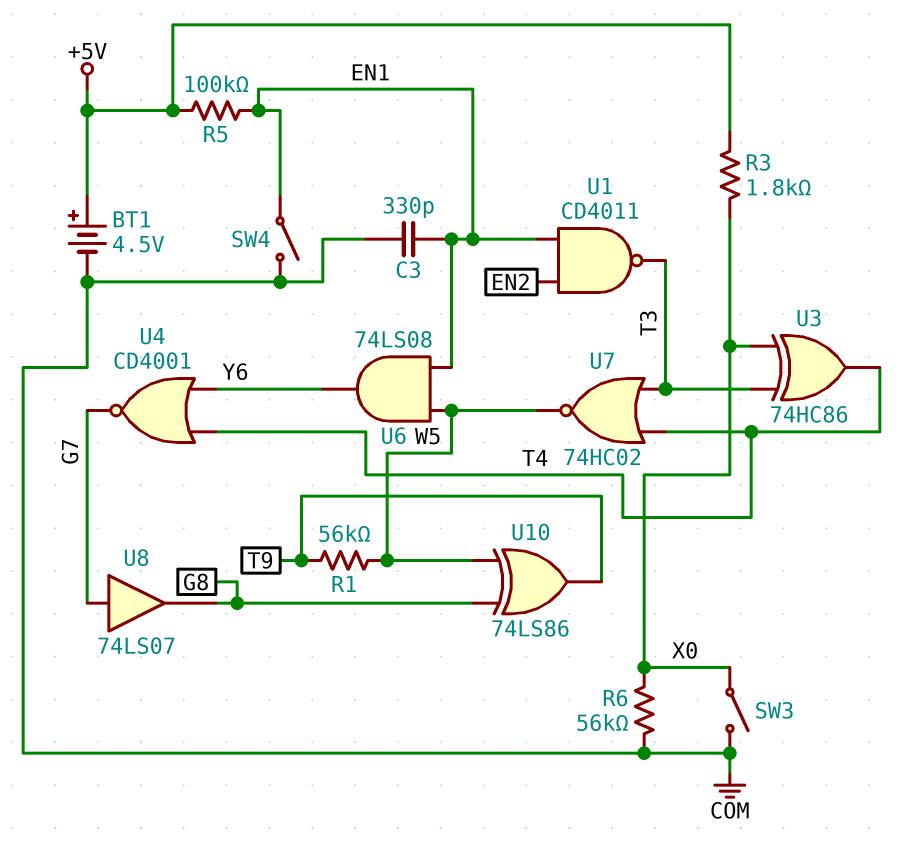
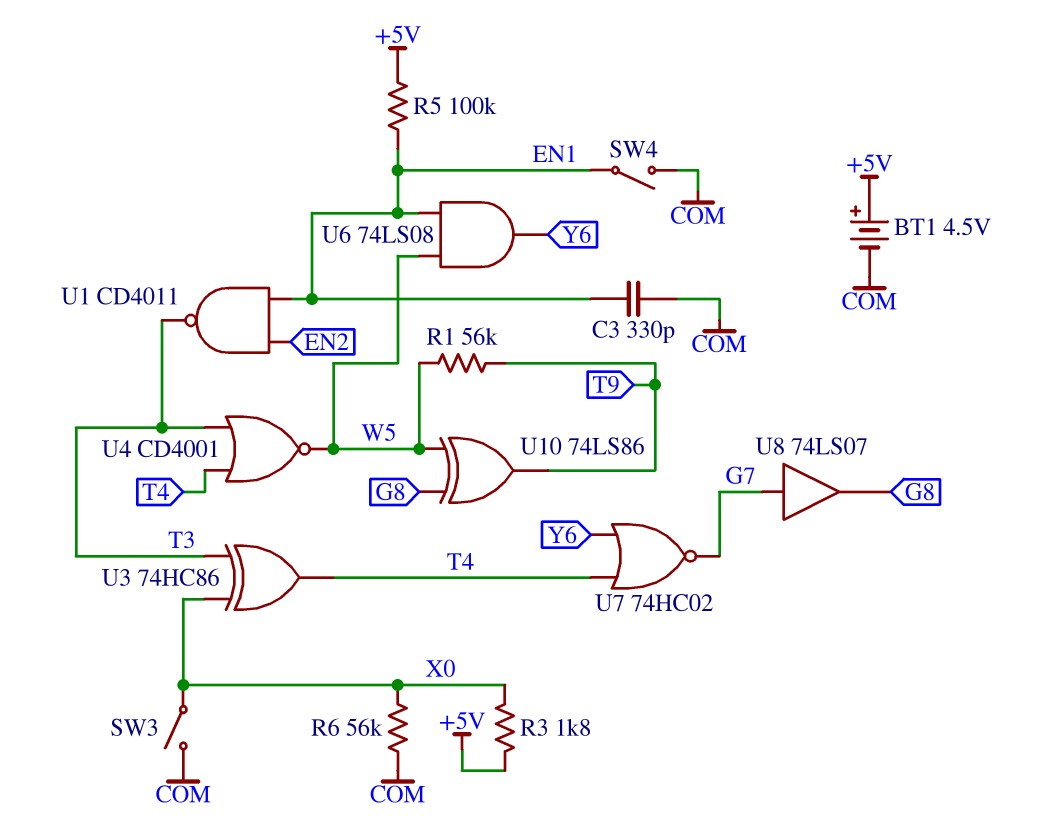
U4: NOR CD4001 (in T4, in Y6, out G7) -> NOR CD4001 (in T3, in T4, out W5)
U7: NOR 74HC02 (in T3, in T4, out W5) -> NOR 74HC02 (in T4, in Y6, out G7)

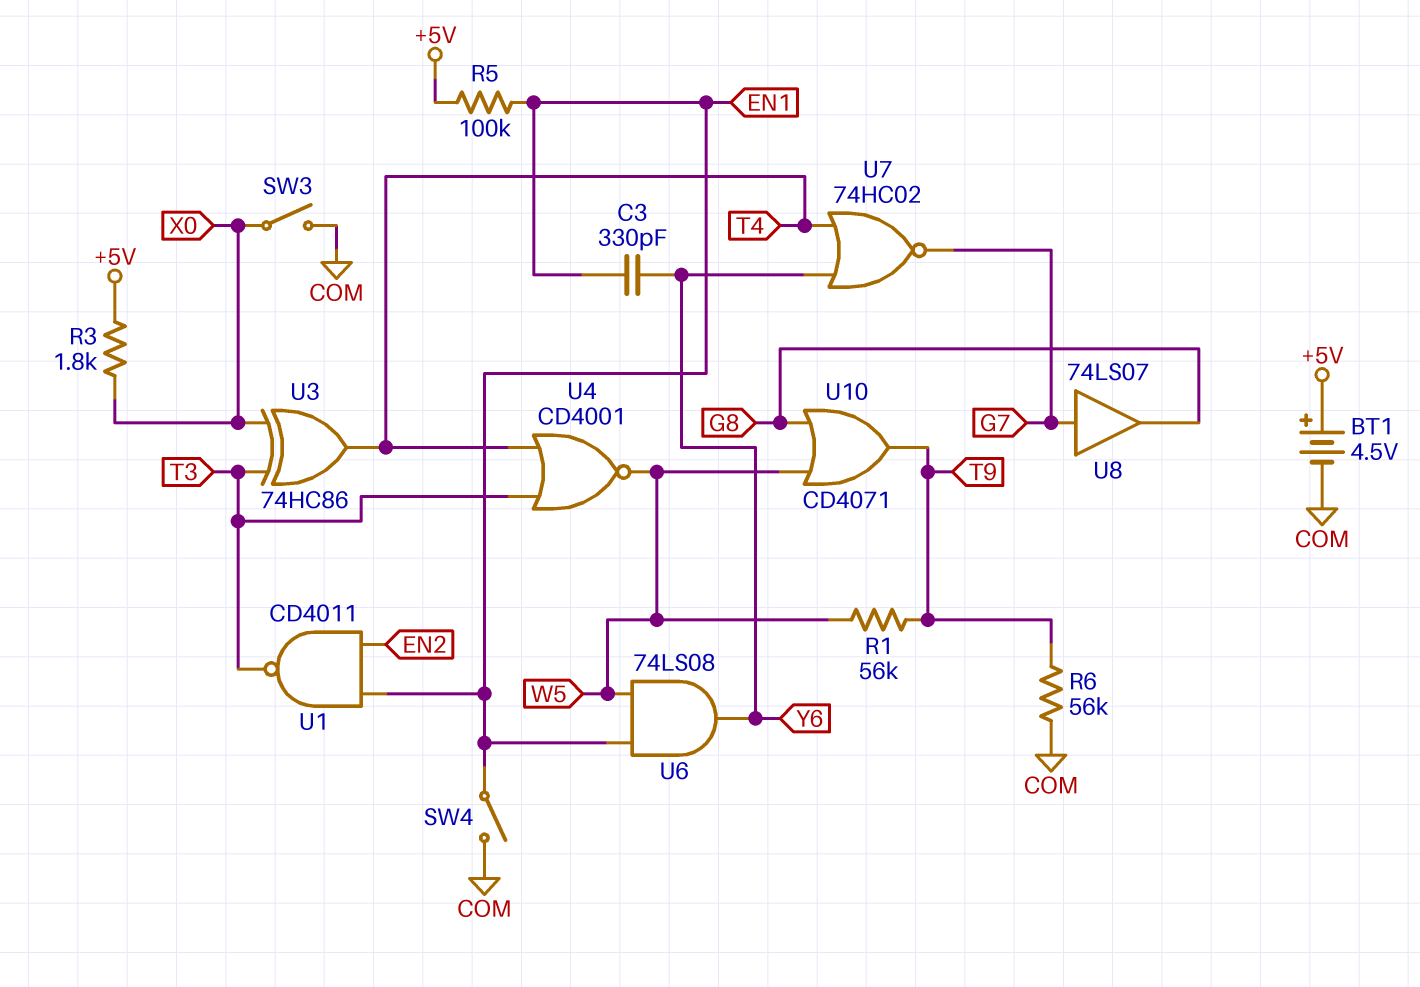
C3: 330pF (COM, EN1) -> 330pF (EN1, Y6)
R6: 56k (COM, X0) -> 56k (COM, T9)
U10: XOR 74LS86 (in G8, in W5, out T9) -> OR CD4071 (in G8, in W5, out T9)

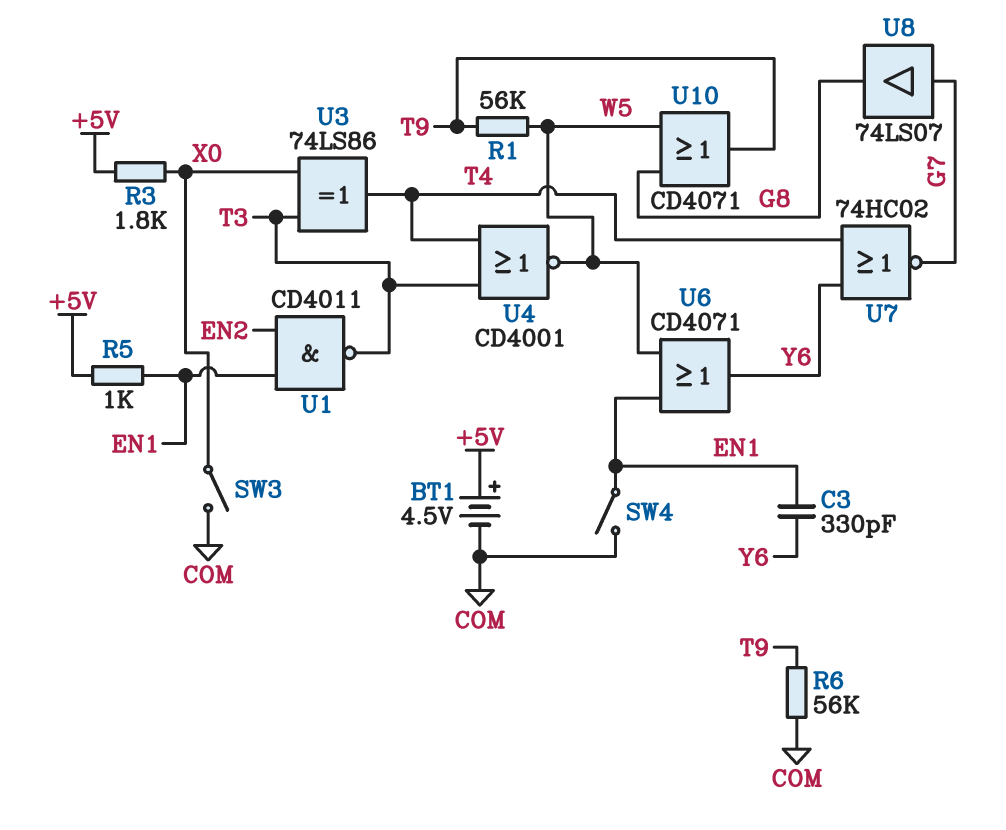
R5: 100k (+5V, EN1) -> 1k (+5V, EN1)
U3: XOR 74HC86 (in T3, in X0, out T4) -> XOR 74LS86 (in T3, in X0, out T4)
U6: AND 74LS08 (in EN1, in W5, out Y6) -> OR CD4071 (in EN1, in W5, out Y6)

